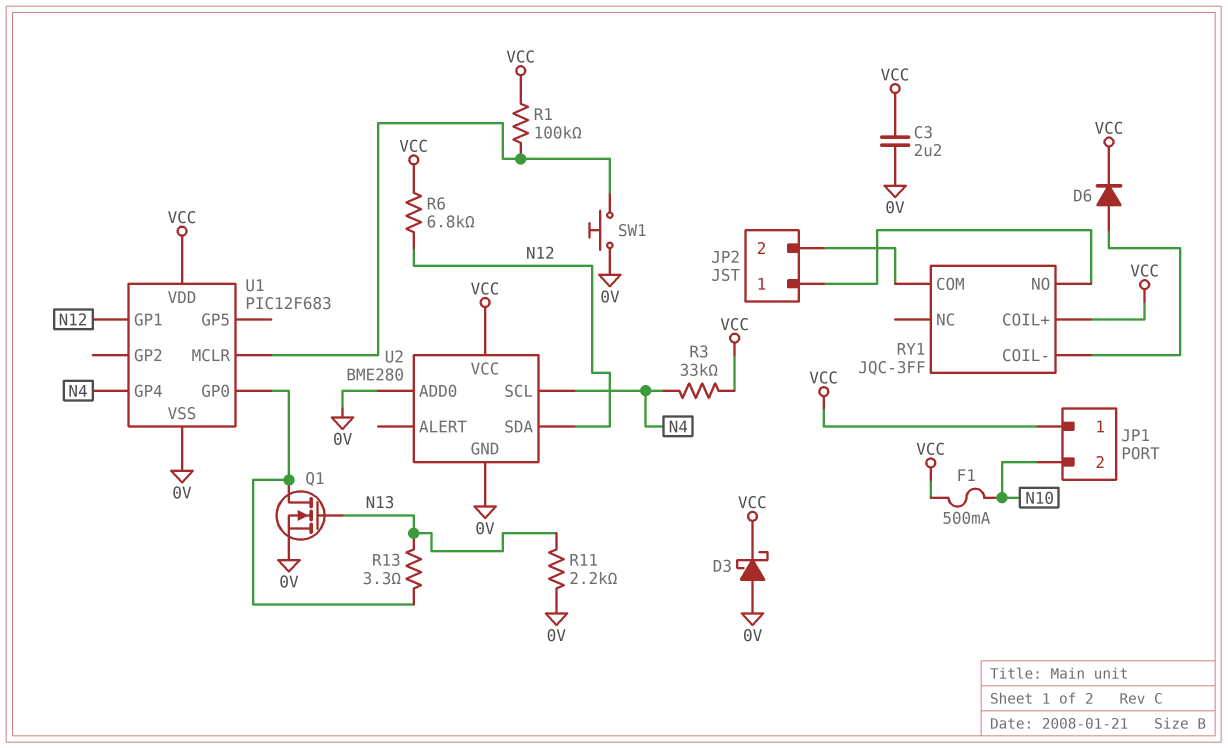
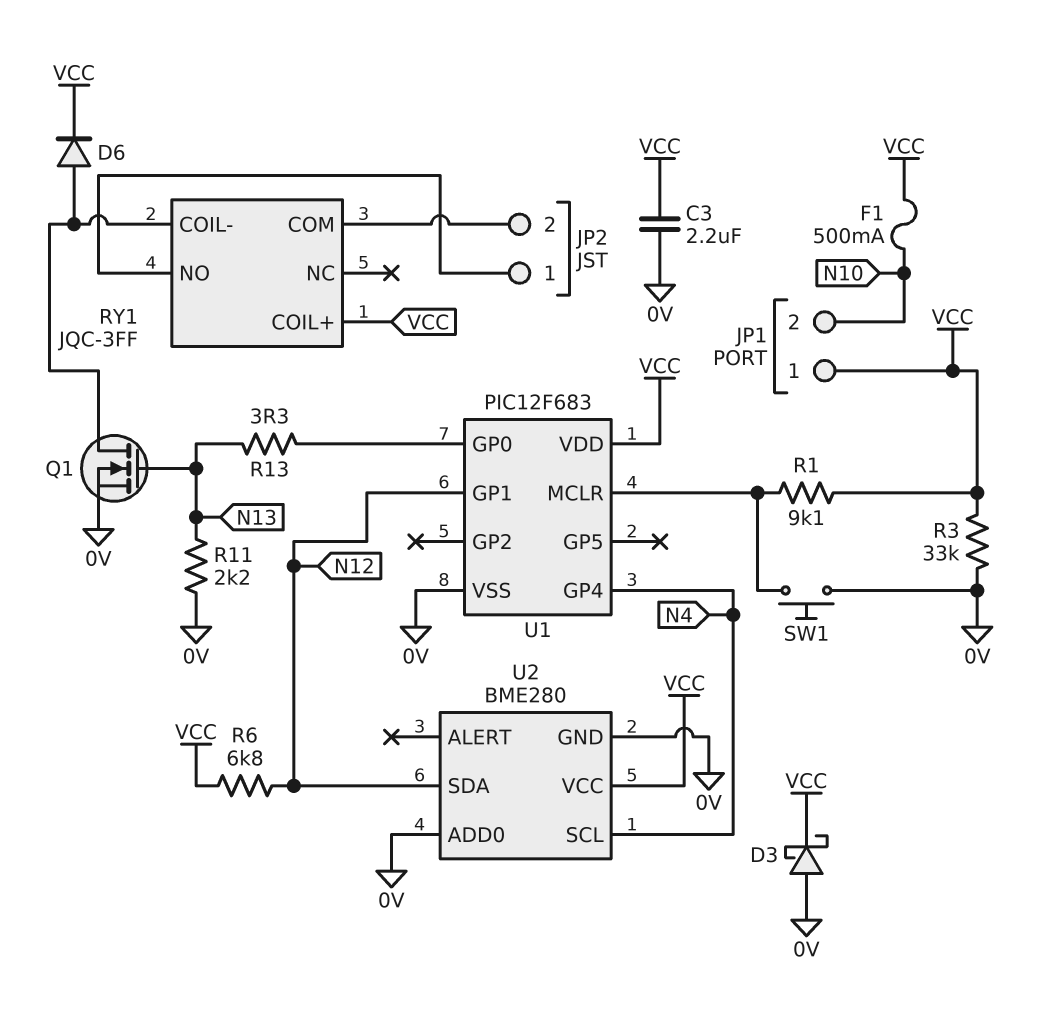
Q1: NMOS (G N13, D U1/GP0, S 0V) -> NMOS (G N13, D RY1/COIL-, S 0V)
R1: 100k (U1/MCLR, VCC) -> 9.1k (U1/MCLR, VCC)
R3: 33k (N4, VCC) -> 33k (0V, VCC)

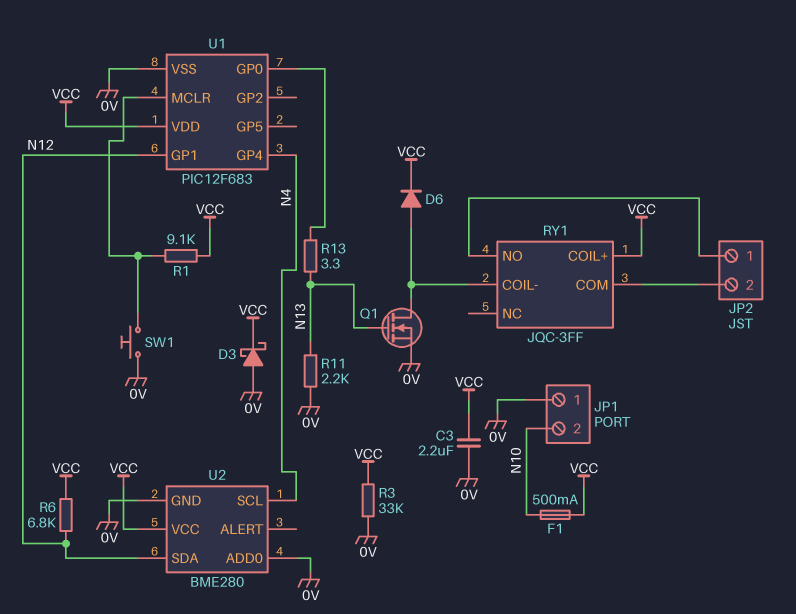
JP1 pin 1: VCC -> 0V

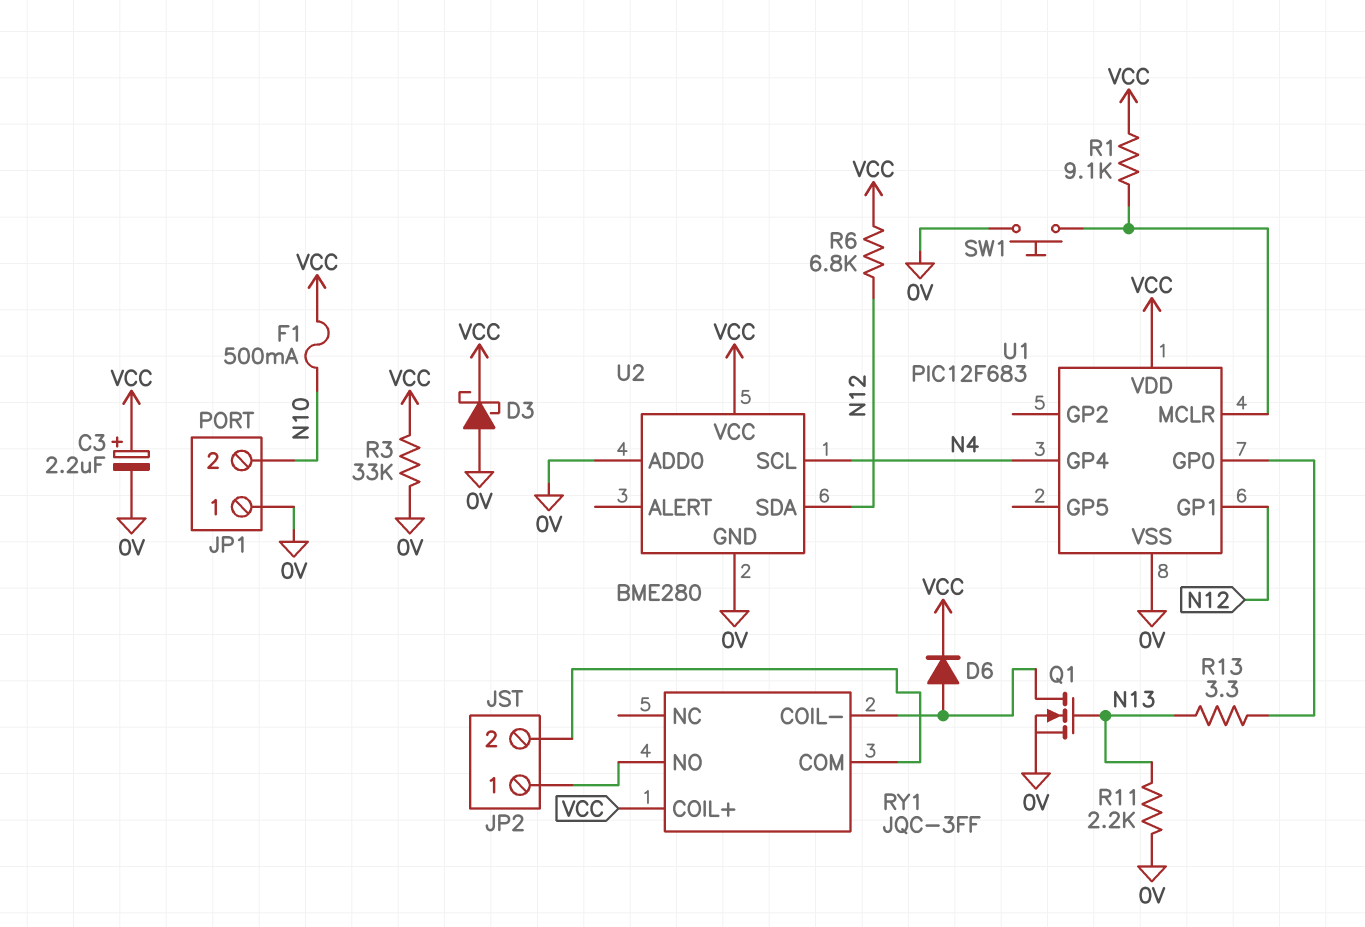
C3: 2.2uF (0V, VCC) -> 2.2uF (plus VCC, minus 0V)

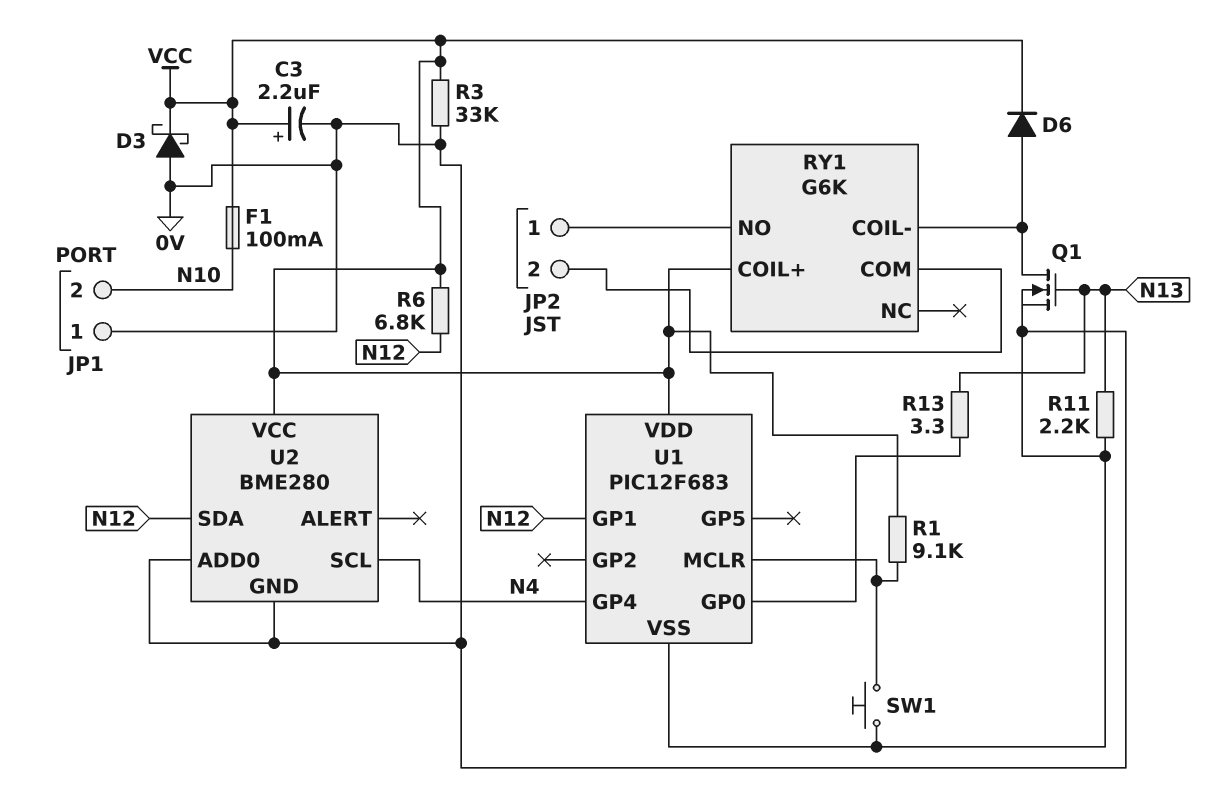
F1: 500mA (N10, VCC) -> 100mA (N10, VCC)
RY1: JQC-3FF -> G6K

